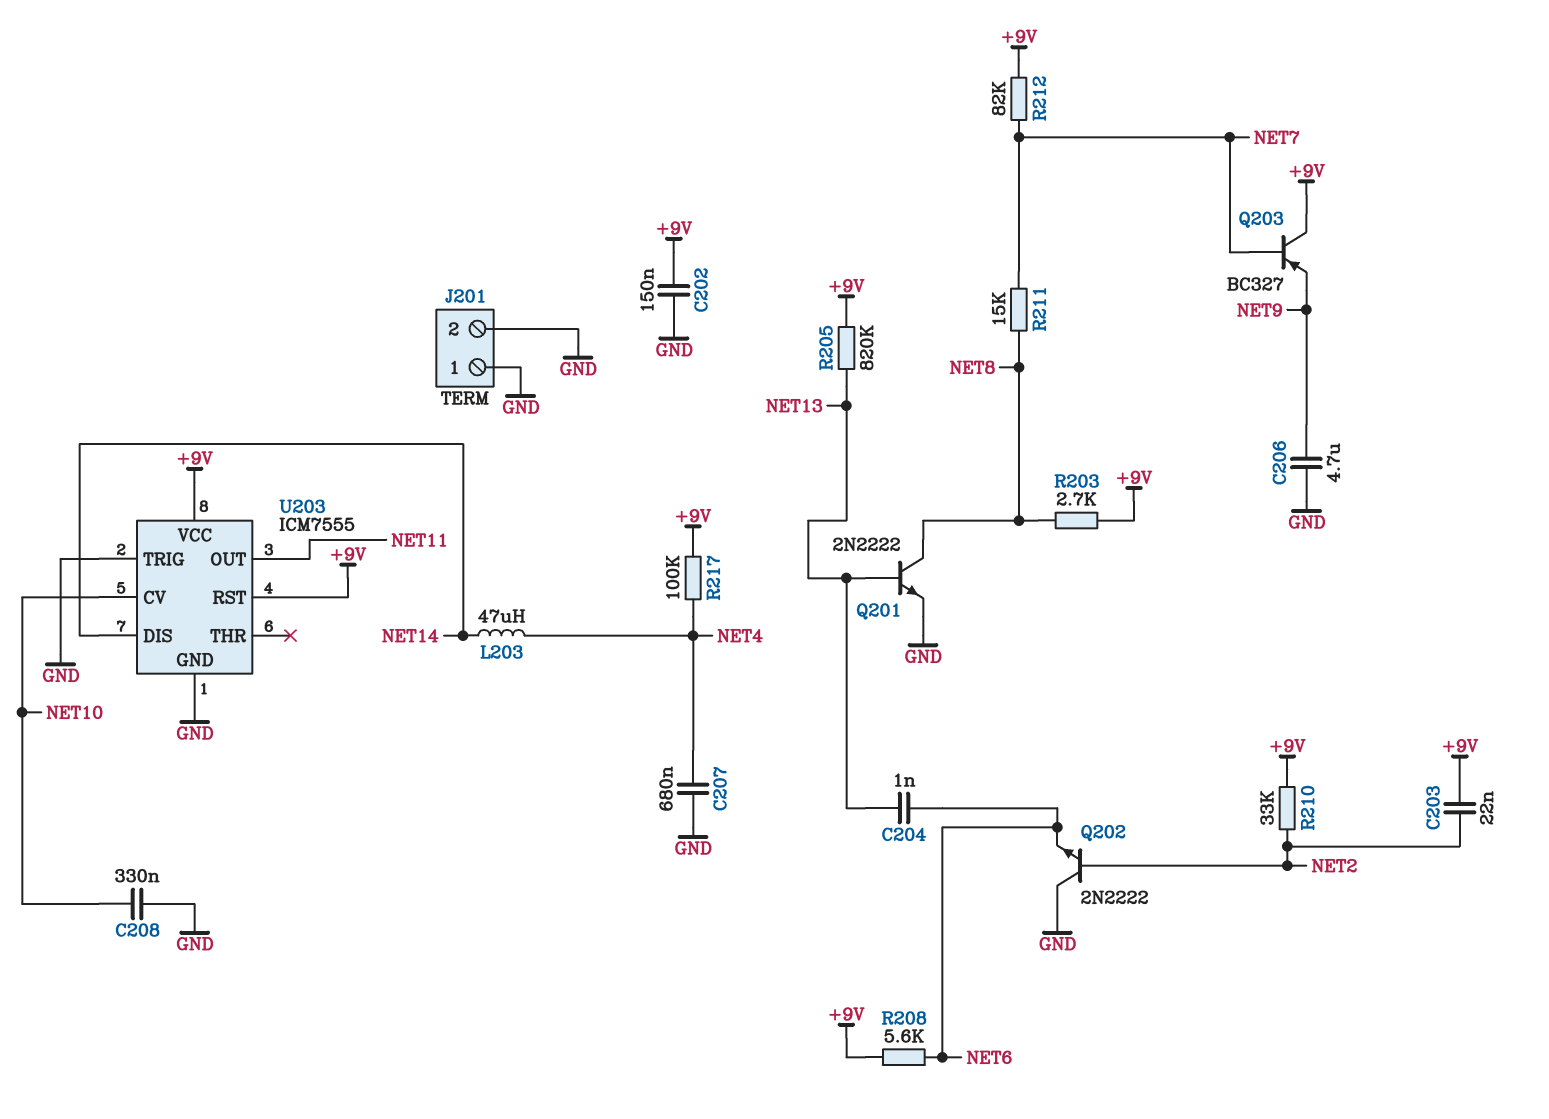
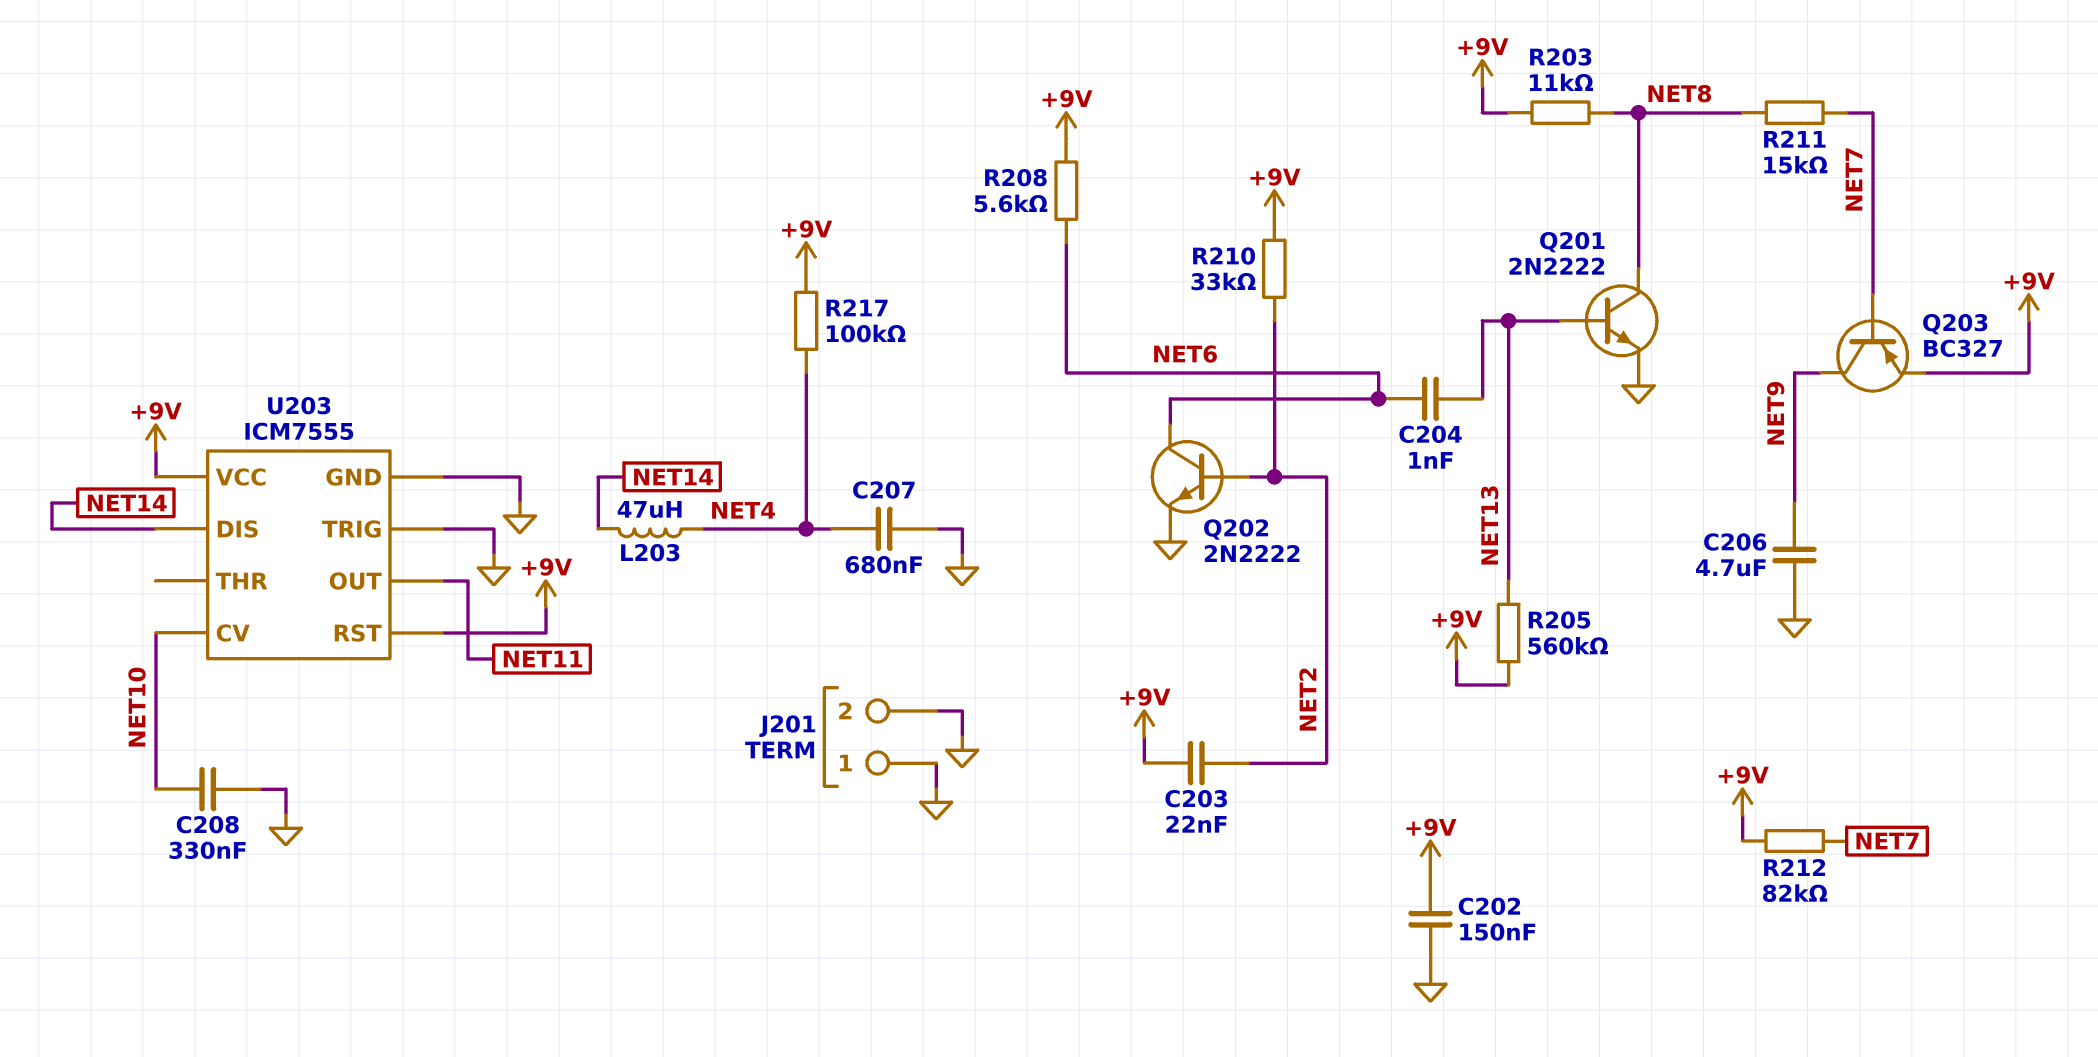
Q202: NPN 2N2222 (B NET2, C GND, E NET6) -> NPN 2N2222 (B NET2, C NET6, E GND)
Q203: PNP BC327 (B NET7, C +9V, E NET9) -> PNP BC327 (B NET7, C NET9, E +9V)
R203: 2.7k (+9V, NET8) -> 11k (+9V, NET8)
R205: 820k (+9V, NET13) -> 560k (+9V, NET13)

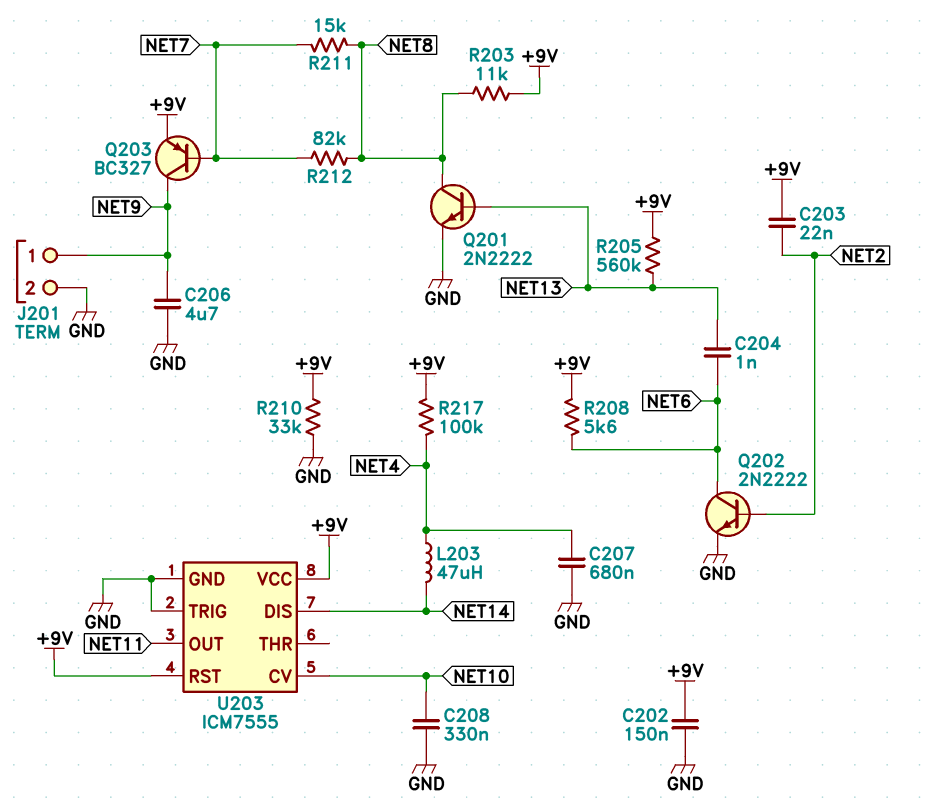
J201 pin 1: GND -> NET9
R210: 33k (+9V, NET2) -> 33k (+9V, GND)
R212: 82k (+9V, NET7) -> 82k (NET7, NET8)

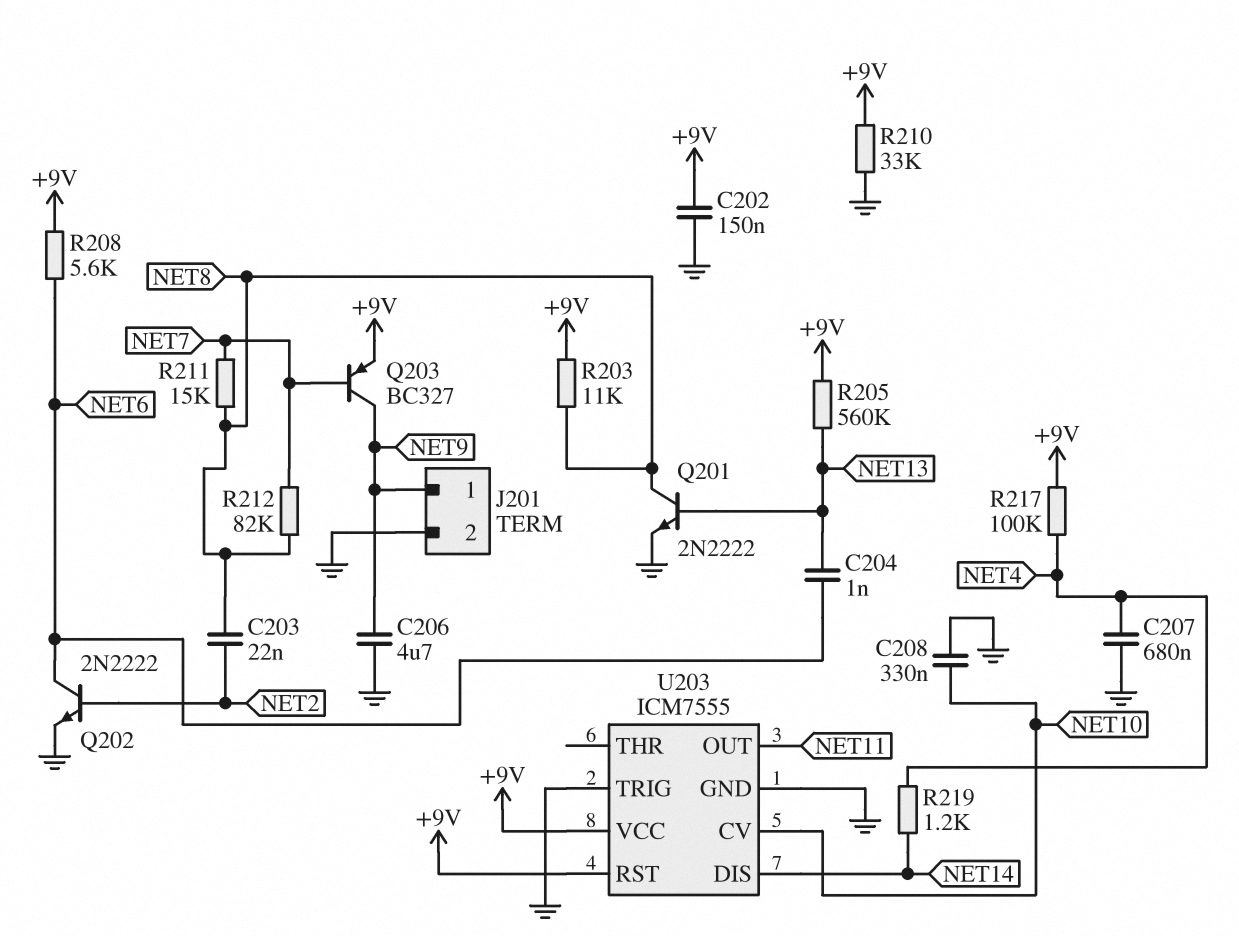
C203: 22nF (+9V, NET2) -> 22nF (NET2, NET8)
L203: 47uH (NET4, NET14) -> none
R219: none -> 1.2k (NET4, NET14)

